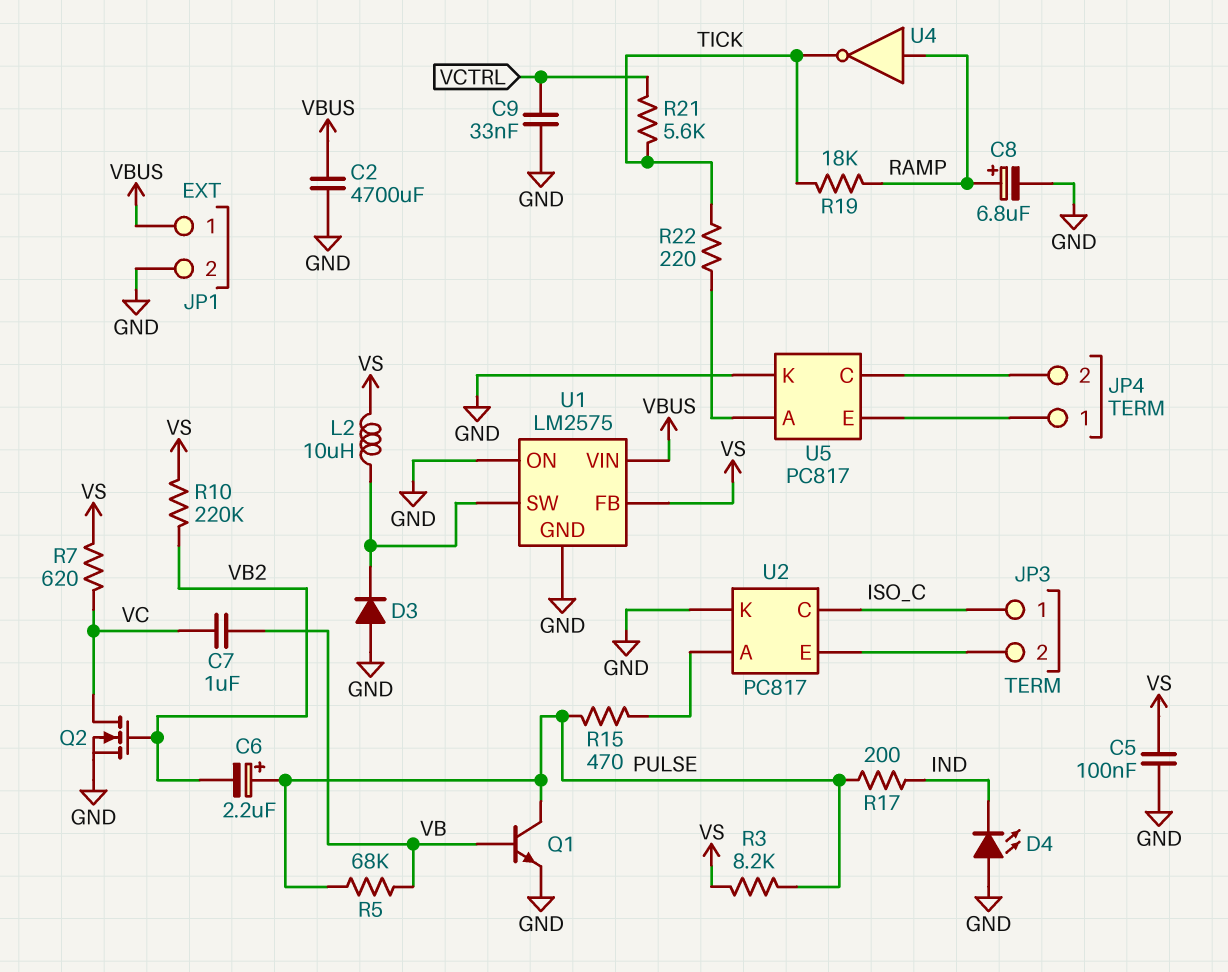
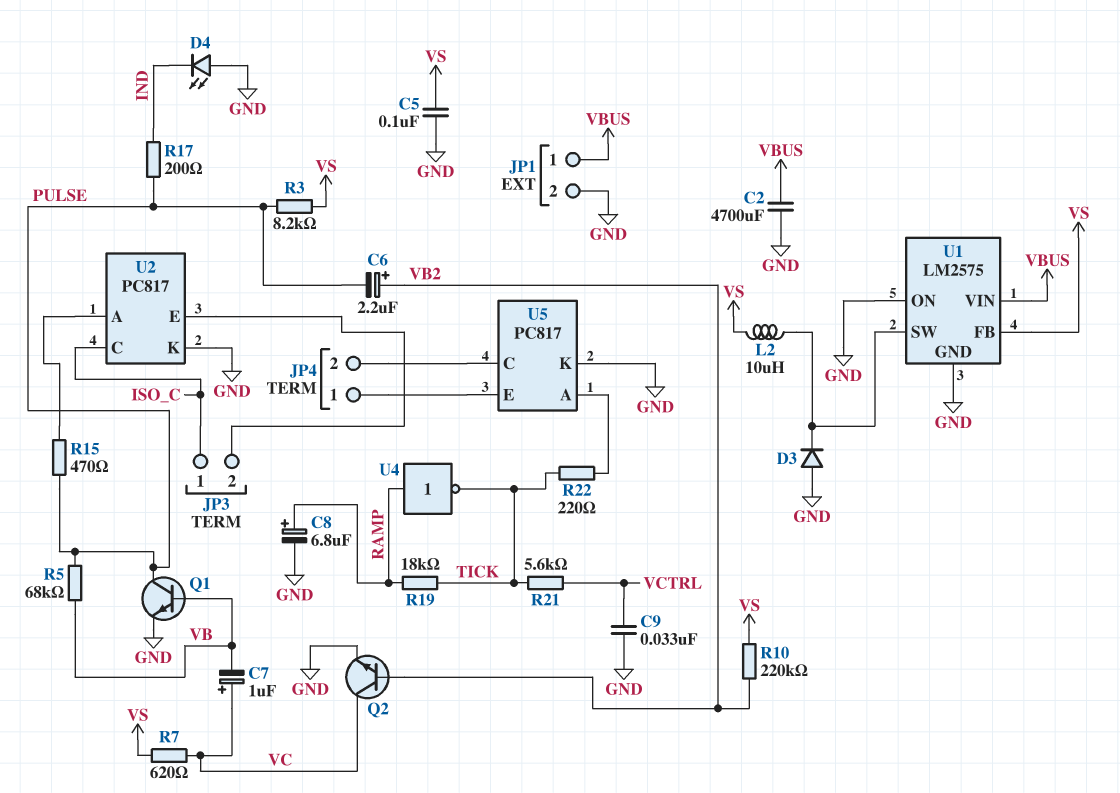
C6: 2.2uF (plus PULSE, minus VB2) -> 2.2uF (plus VB2, minus PULSE)
C7: 1uF (VB, VC) -> 1uF (plus VC, minus VB)
Q2: NMOS (G VB2, D VC, S GND) -> NPN (B VB2, C VC, E GND)

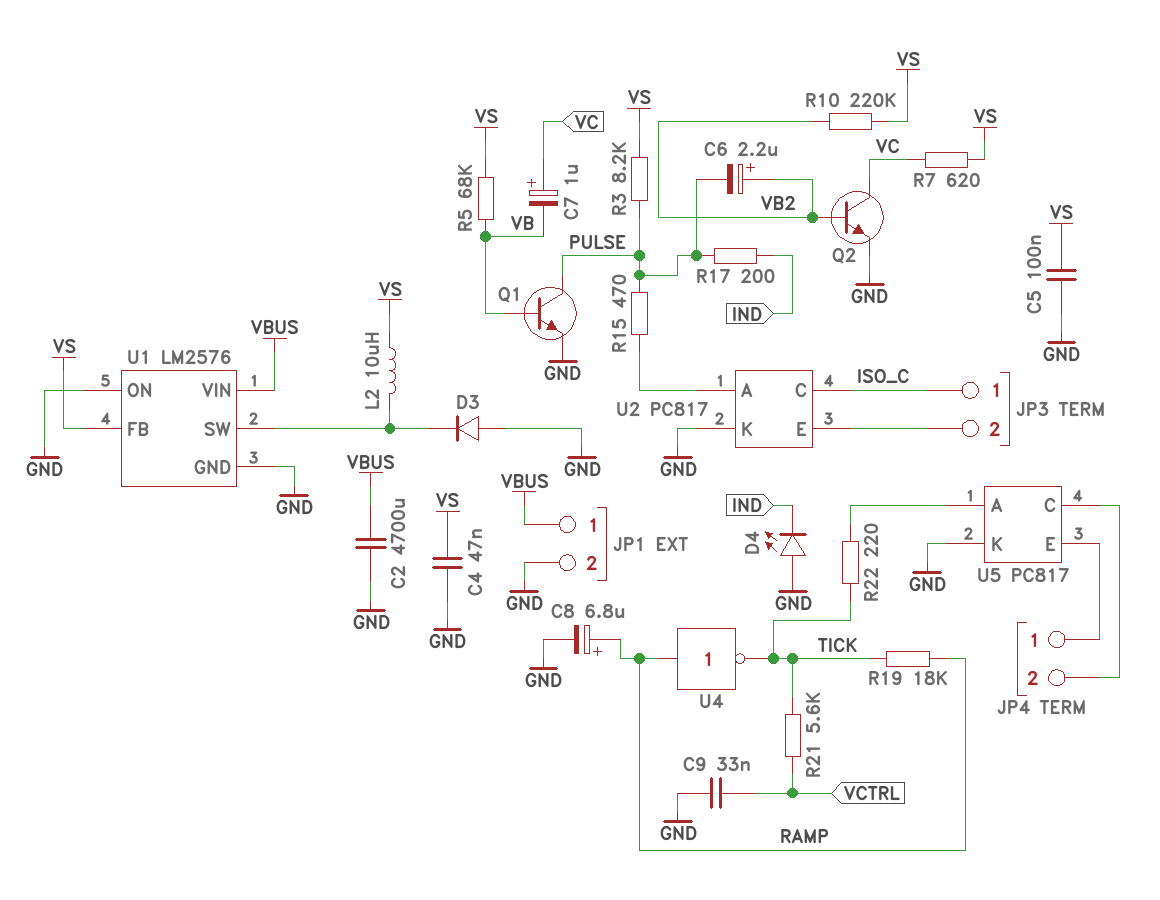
C4: none -> 47nF (GND, VS)
R5: 68k (PULSE, VB) -> 68k (VB, VS)
U1: LM2575 -> LM2576

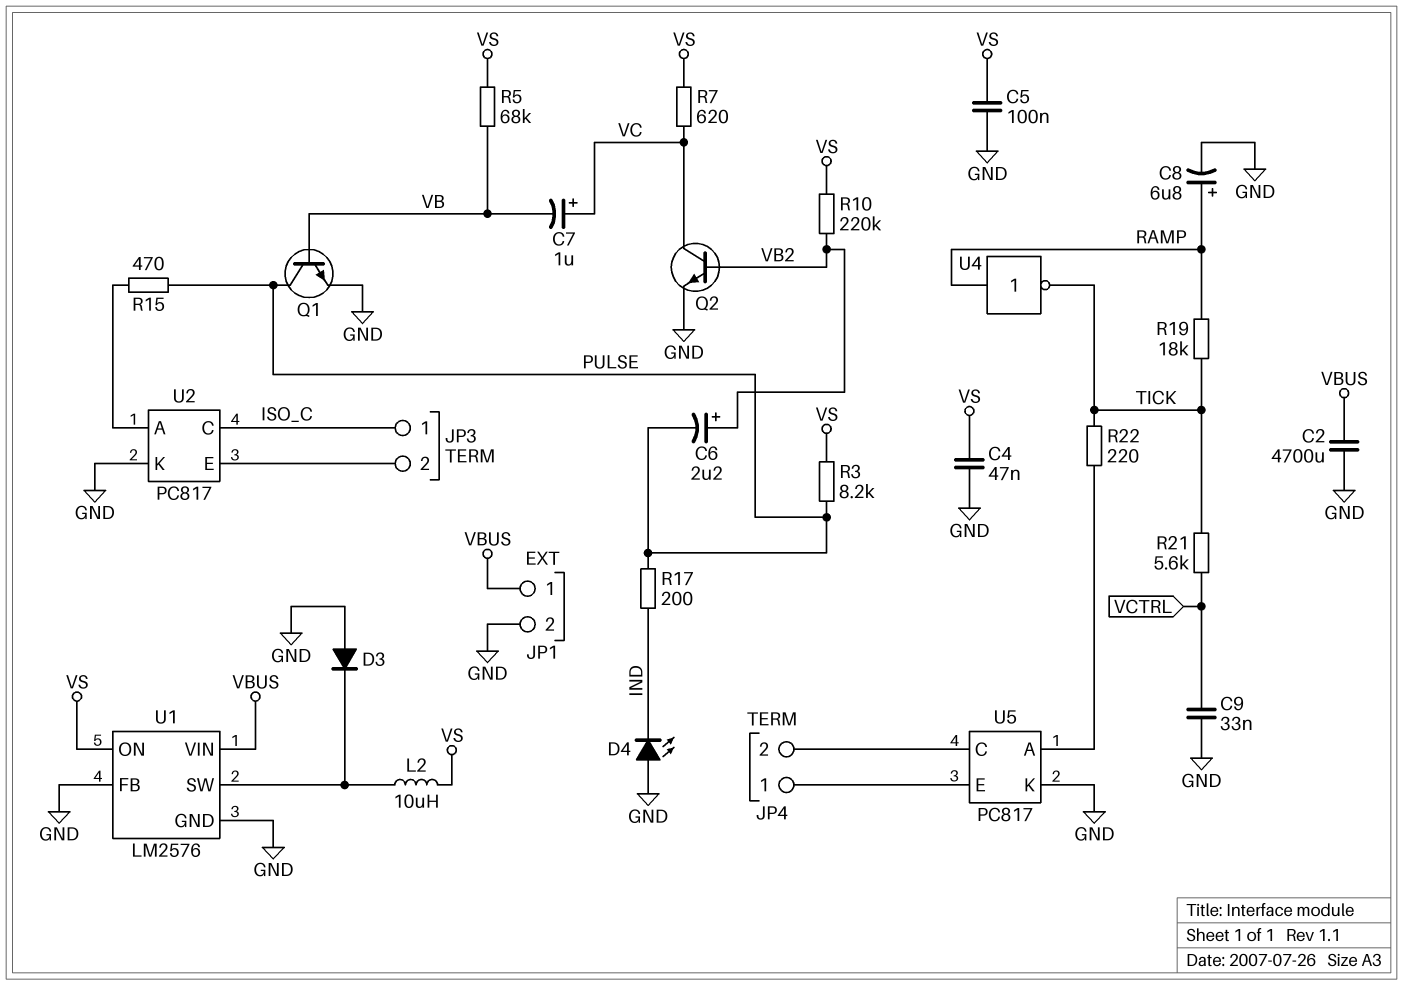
U1 pin FB: VS -> GND
U1 pin ON: GND -> VS

